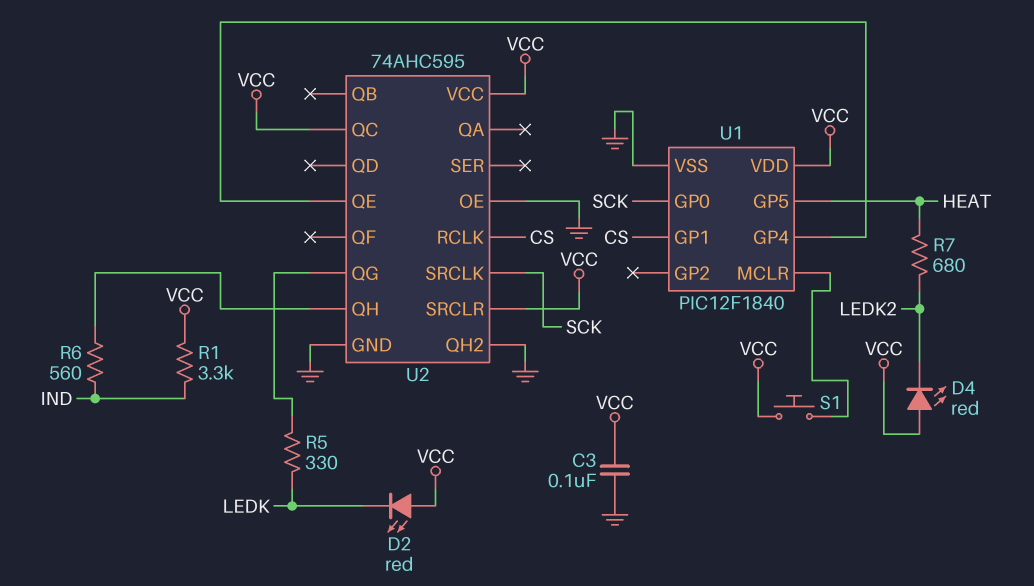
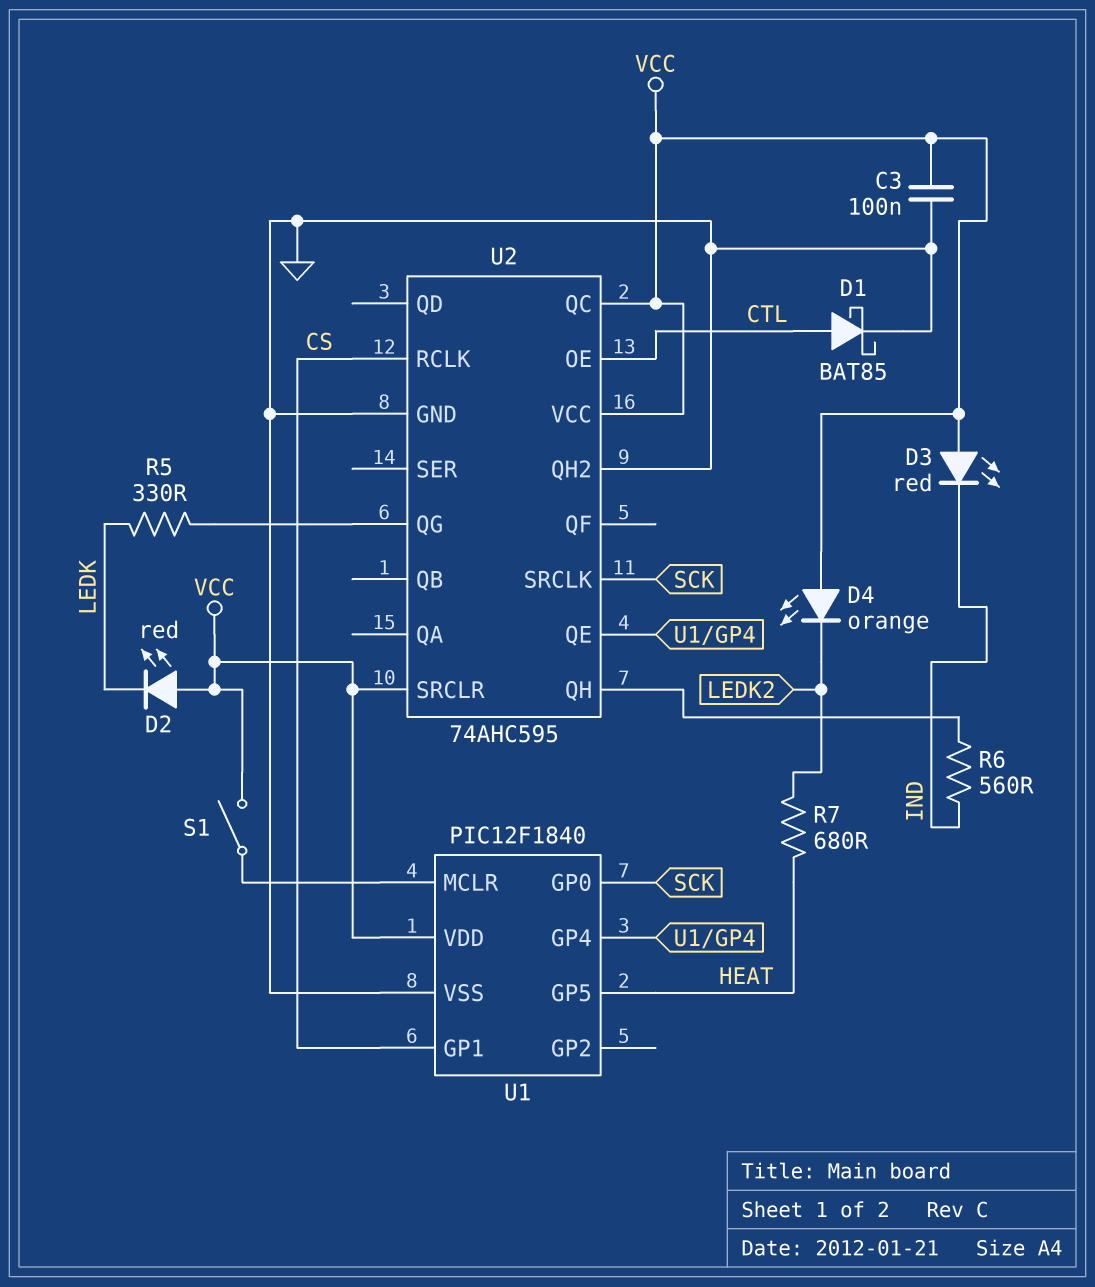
D1: none -> schottky BAT85 (A CTL, K GND)
D3: none -> LED red (A VCC, K IND)
D4: LED red (A VCC, K LEDK2) -> LED orange (A VCC, K LEDK2)
R1: 3.3k (IND, VCC) -> none
S1: button (U1/MCLR, VCC) -> switch (U1/MCLR, VCC)
U2 pin OE: GND -> CTL

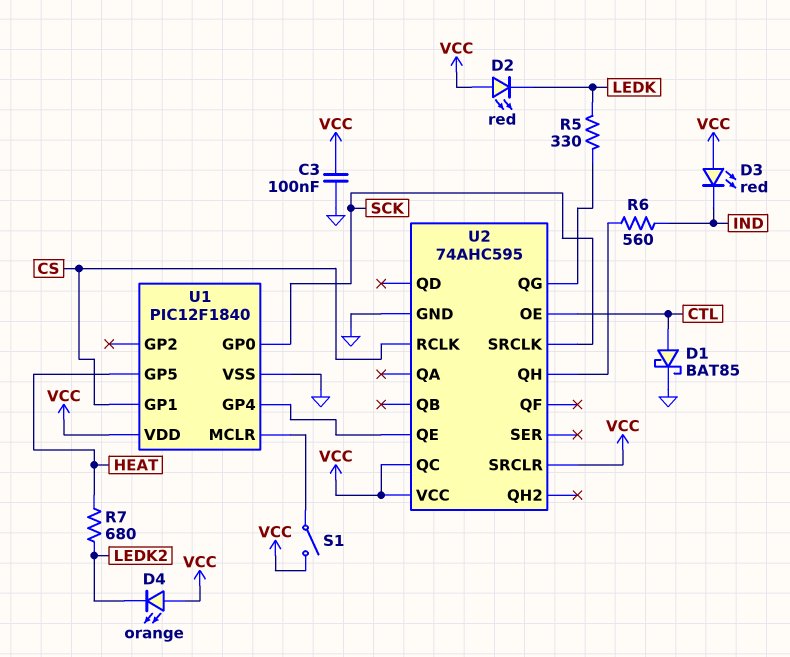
U2 pin QH2: GND -> none

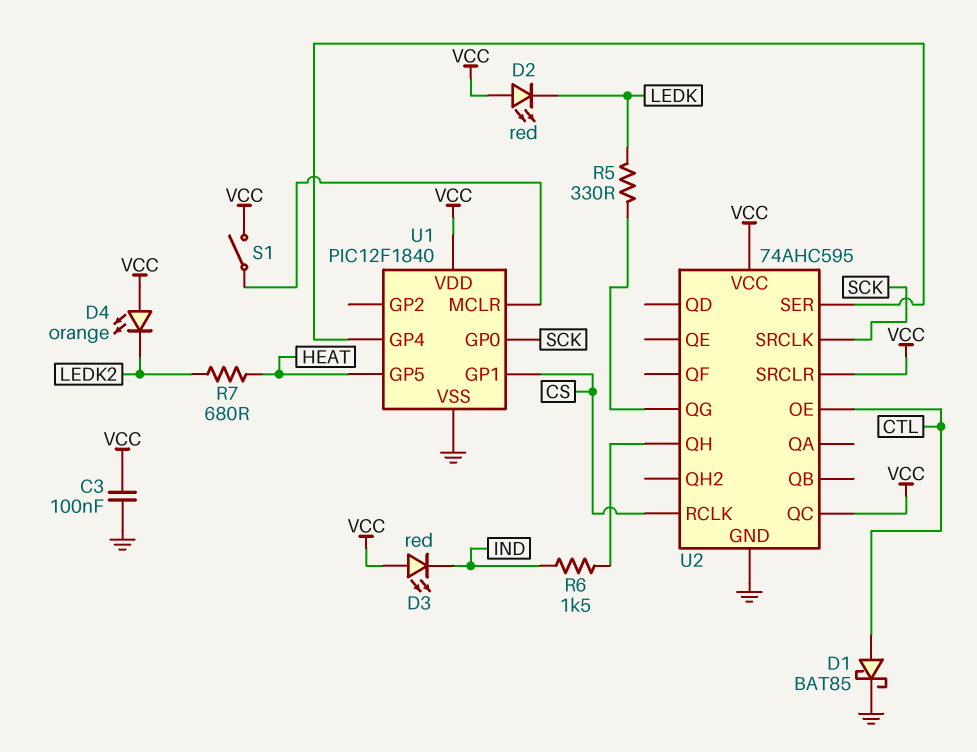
R6: 560 (IND, U2/QH) -> 1.5k (IND, U2/QH)
U2 pin QE: U1/GP4 -> none
U2 pin SER: none -> U1/GP4

